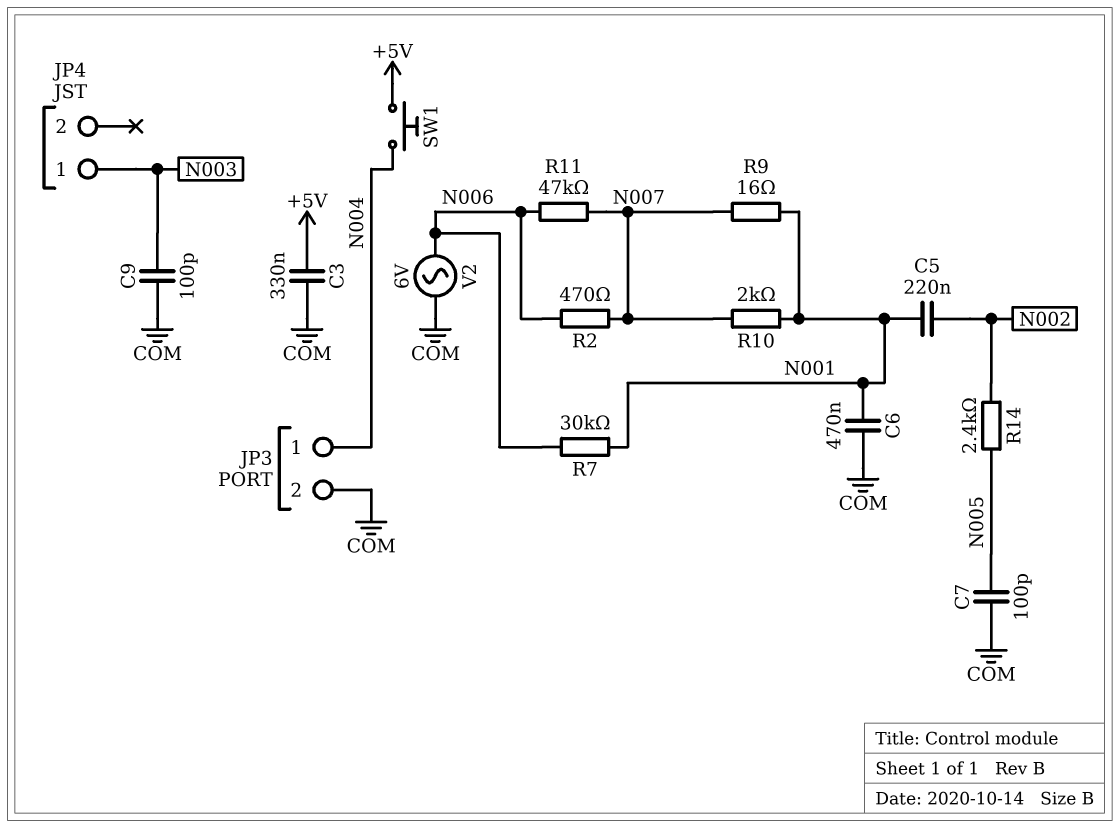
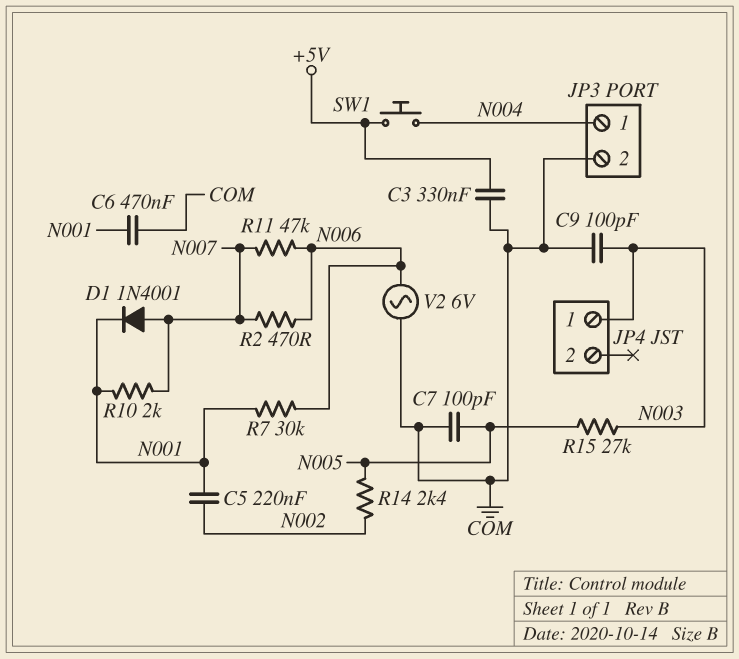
D1: none -> diode 1N4001 (A N007, K N001)
R9: 16 (N001, N007) -> none
R15: none -> 27k (N003, N005)

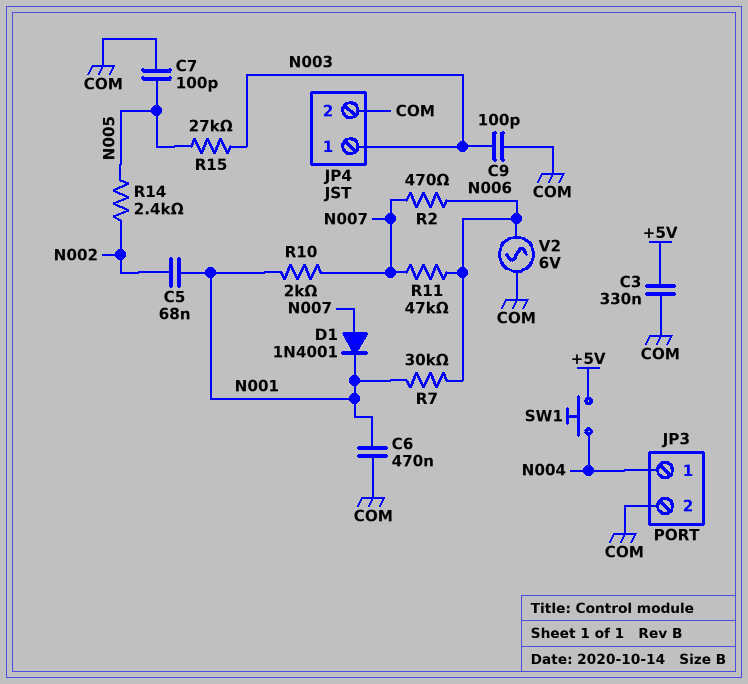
C5: 220nF (N001, N002) -> 68nF (N001, N002)
JP4 pin 2: none -> COM

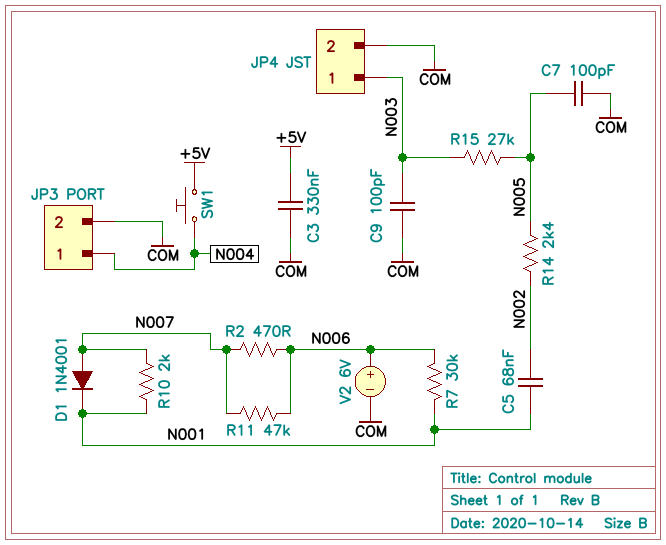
C6: 470nF (COM, N001) -> none
V2: AC 6V (COM, N006) -> 6V (plus N006, minus COM)

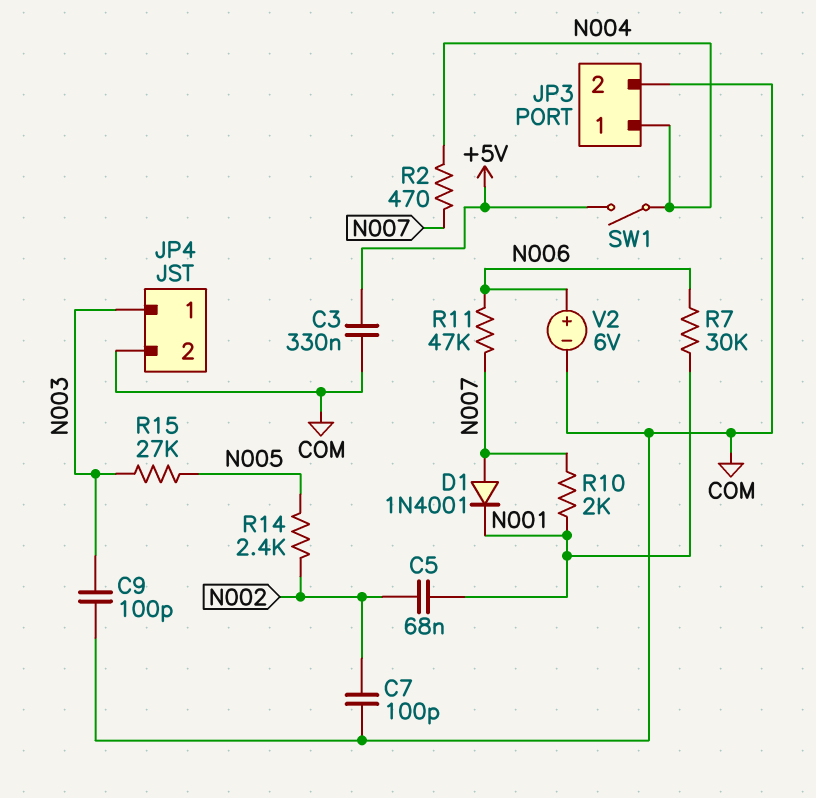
C7: 100pF (COM, N005) -> 100pF (COM, N002)
R2: 470 (N006, N007) -> 470 (N004, N007)
SW1: button (+5V, N004) -> switch (+5V, N004)

